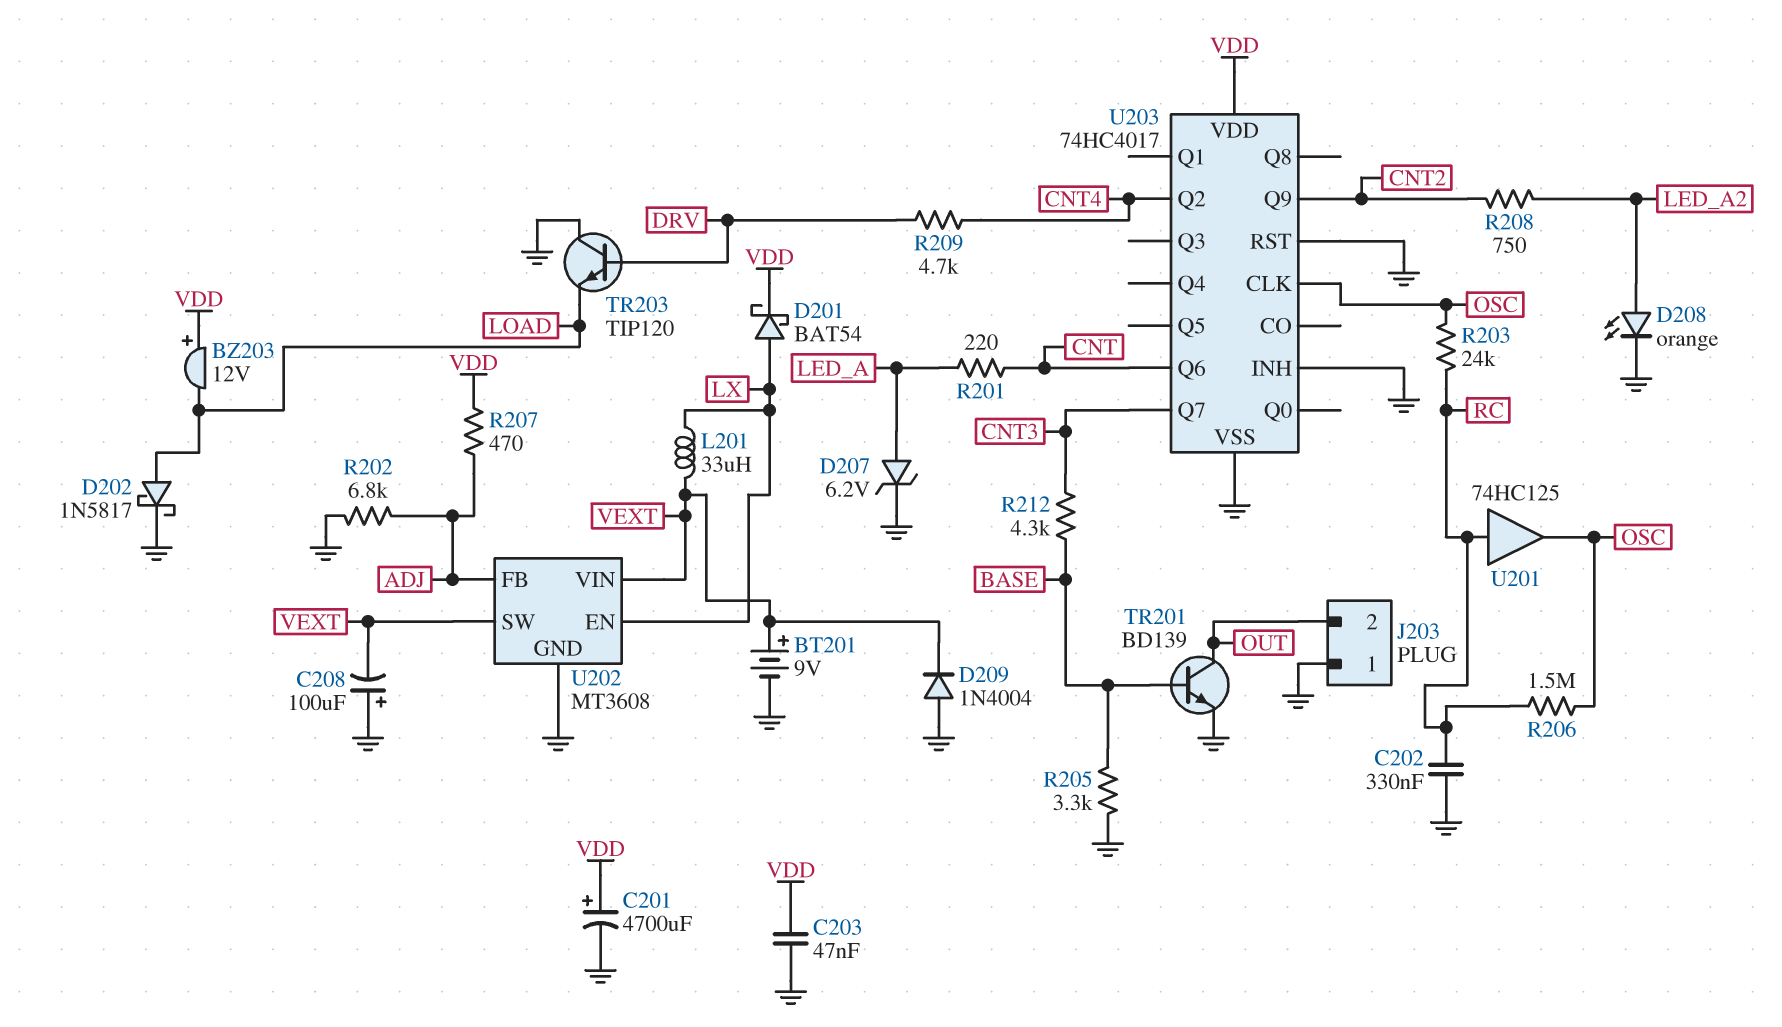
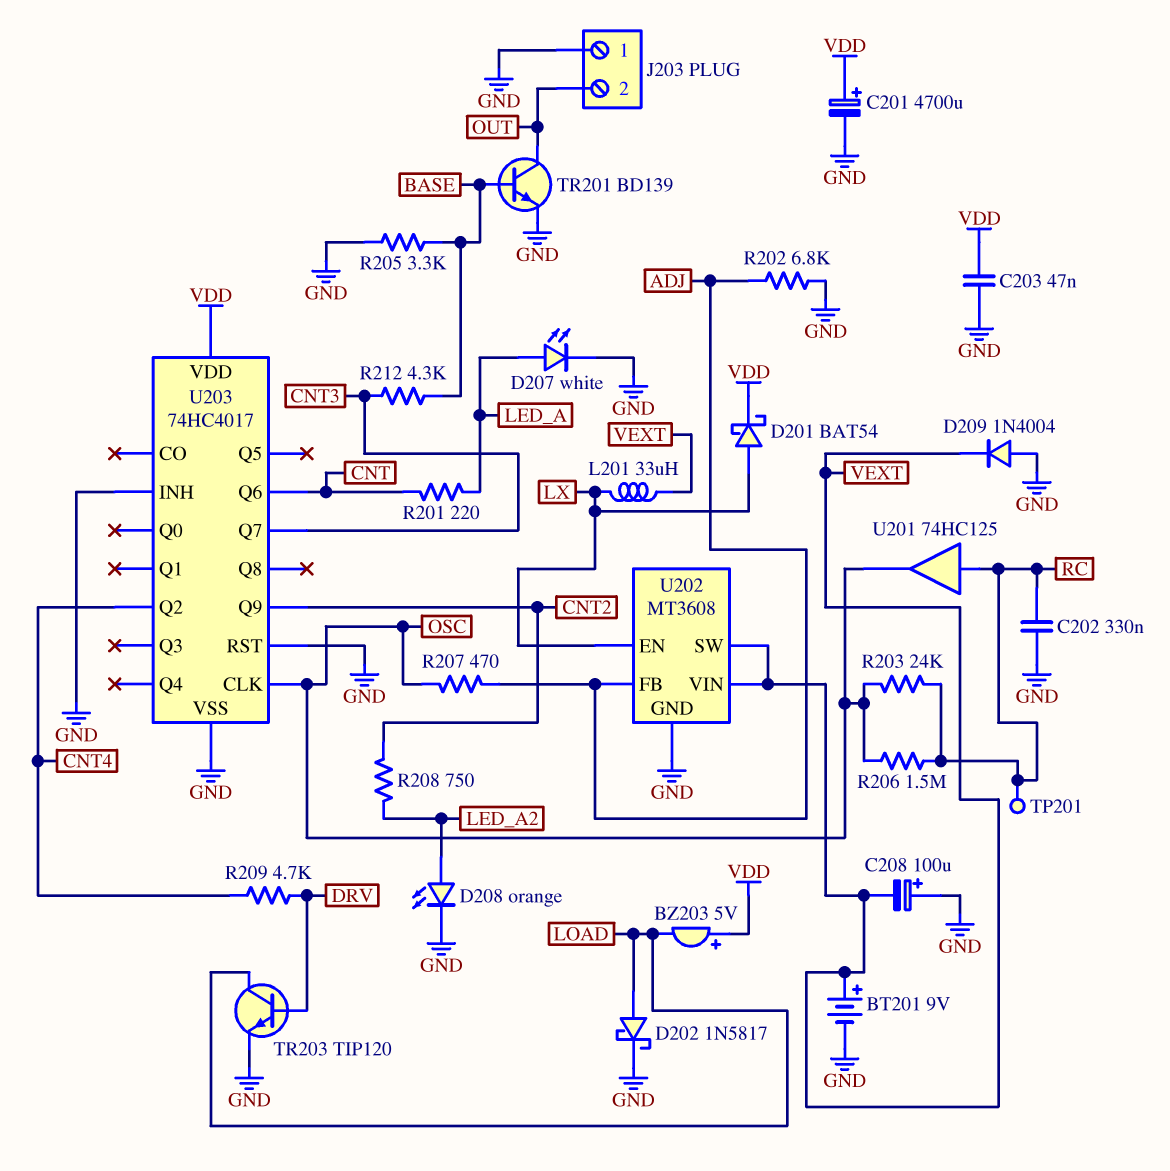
BZ203: buzzer 12V (plus VDD, minus LOAD) -> buzzer 5V (plus VDD, minus LOAD)
D207: zener 6.2V (A LED_A, K GND) -> LED white (A LED_A, K GND)
R207: 470 (ADJ, VDD) -> 470 (ADJ, OSC)
TP201: none -> test point (RC)
TR203: NPN TIP120 (B DRV, C GND, E LOAD) -> NPN TIP120 (B DRV, C LOAD, E GND)

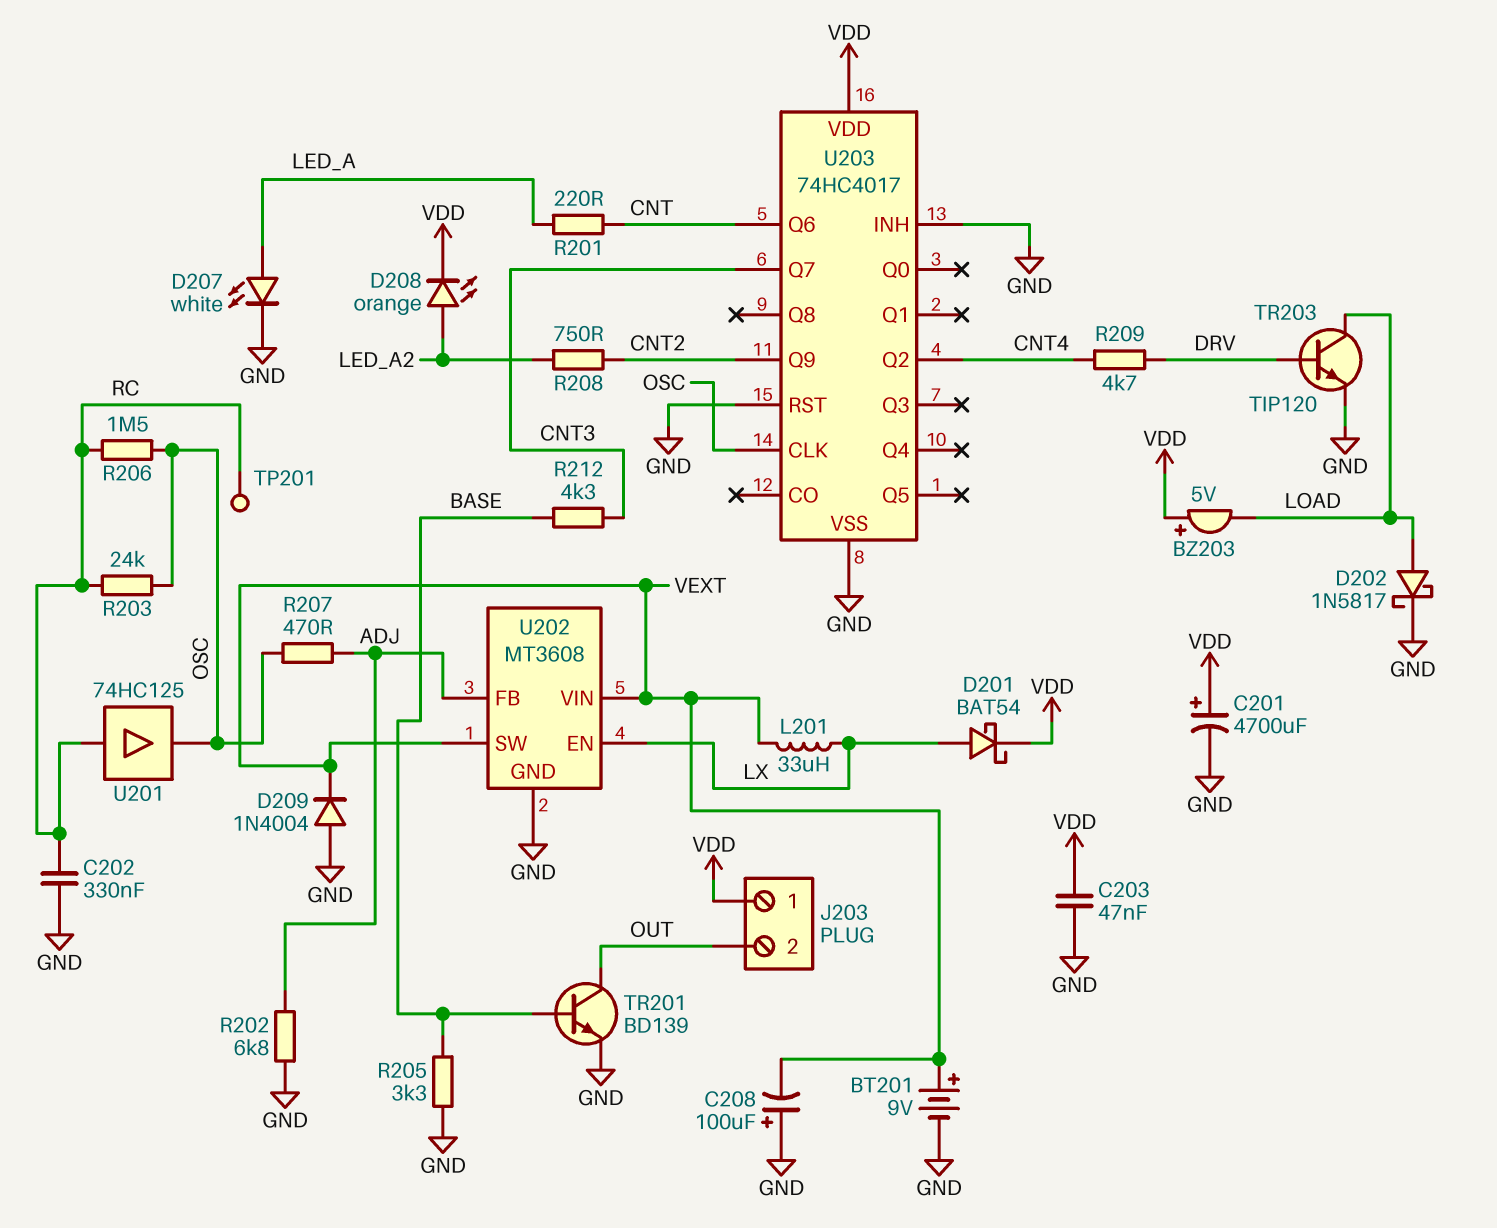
D208: LED orange (A LED_A2, K GND) -> LED orange (A LED_A2, K VDD)
J203 pin 1: GND -> VDD

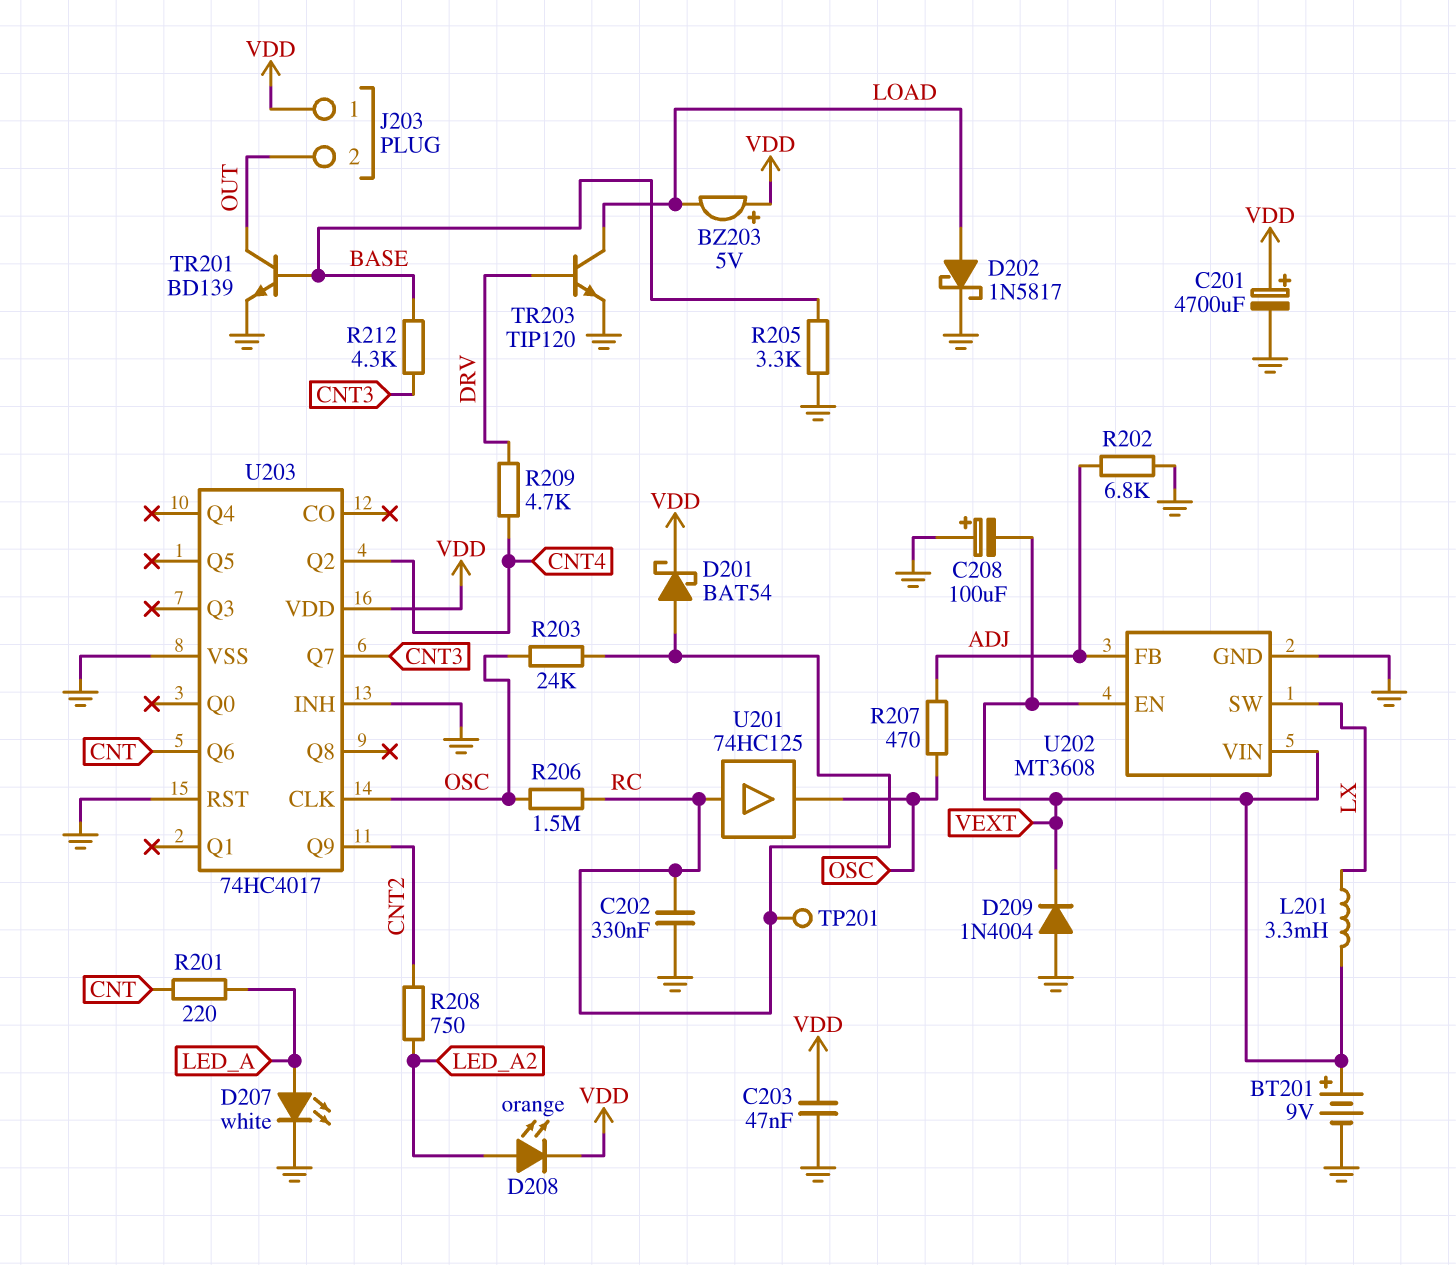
D201: schottky BAT54 (A LX, K VDD) -> schottky BAT54 (A RC, K VDD)
L201: 33uH (LX, VEXT) -> 3.3mH (LX, VEXT)
U202 pin EN: LX -> VEXT
U202 pin SW: VEXT -> LX

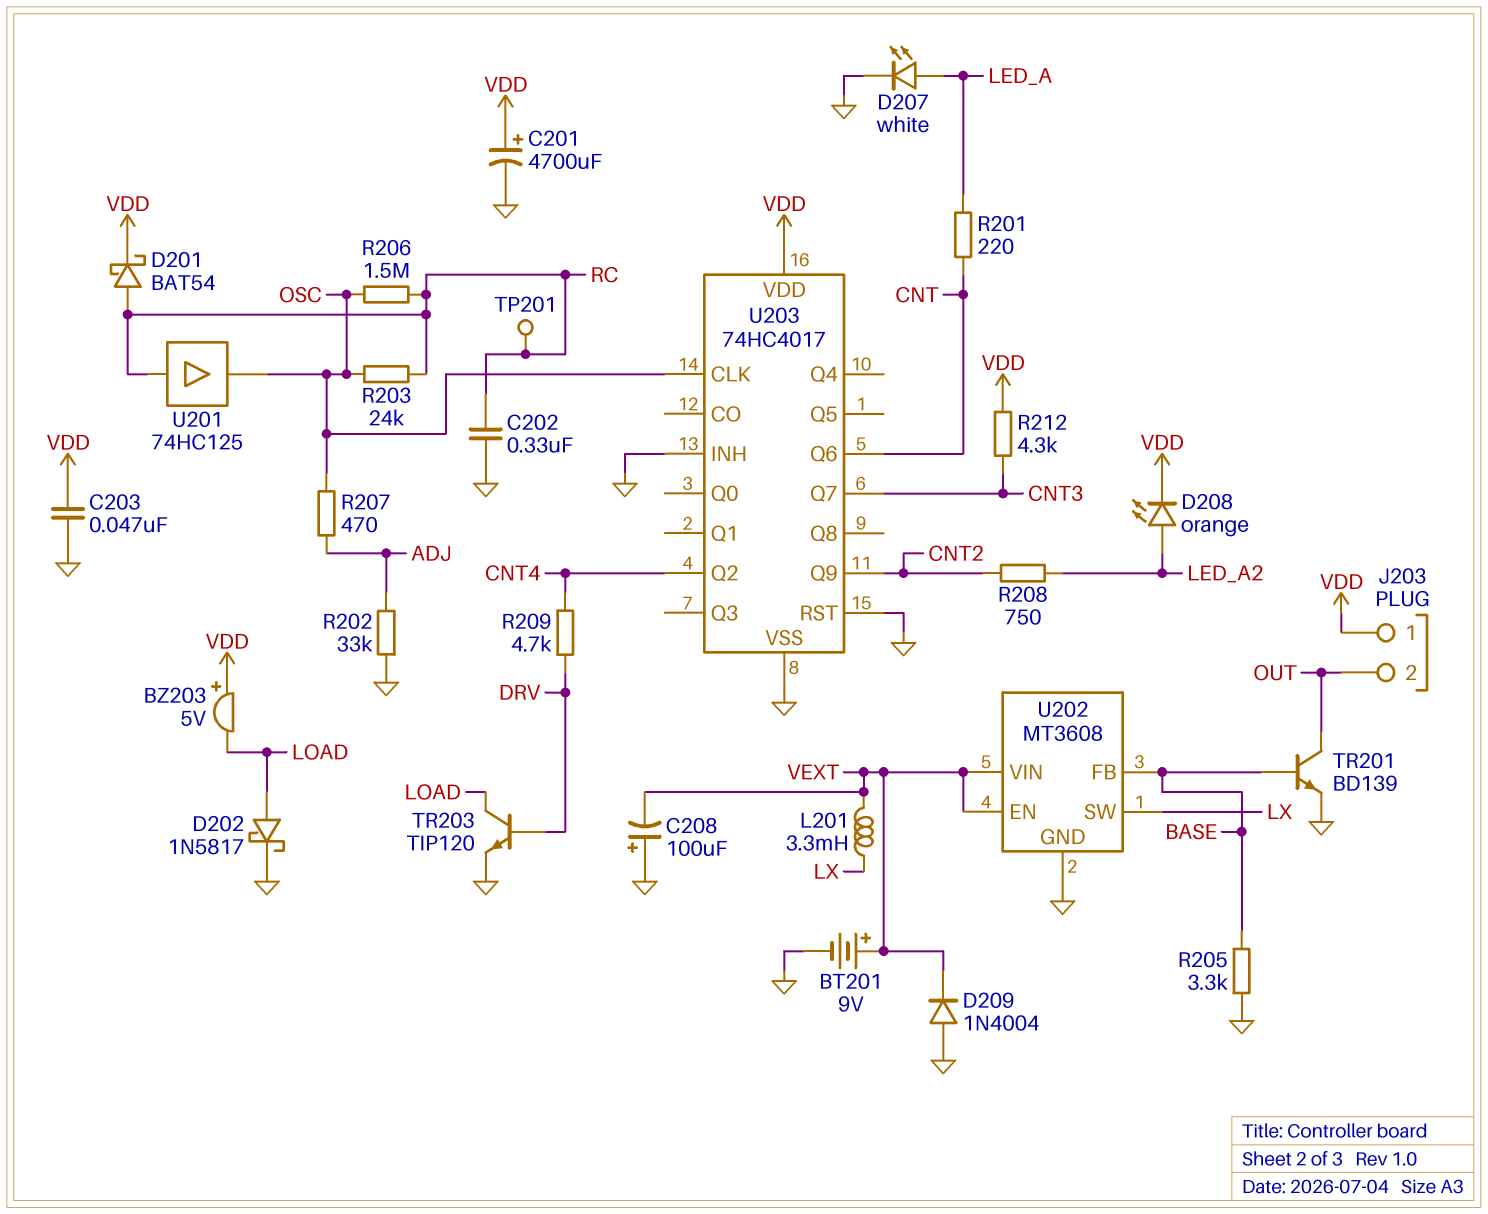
R202: 6.8k (ADJ, GND) -> 33k (ADJ, GND)
R212: 4.3k (BASE, CNT3) -> 4.3k (CNT3, VDD)
U202 pin FB: ADJ -> BASE

